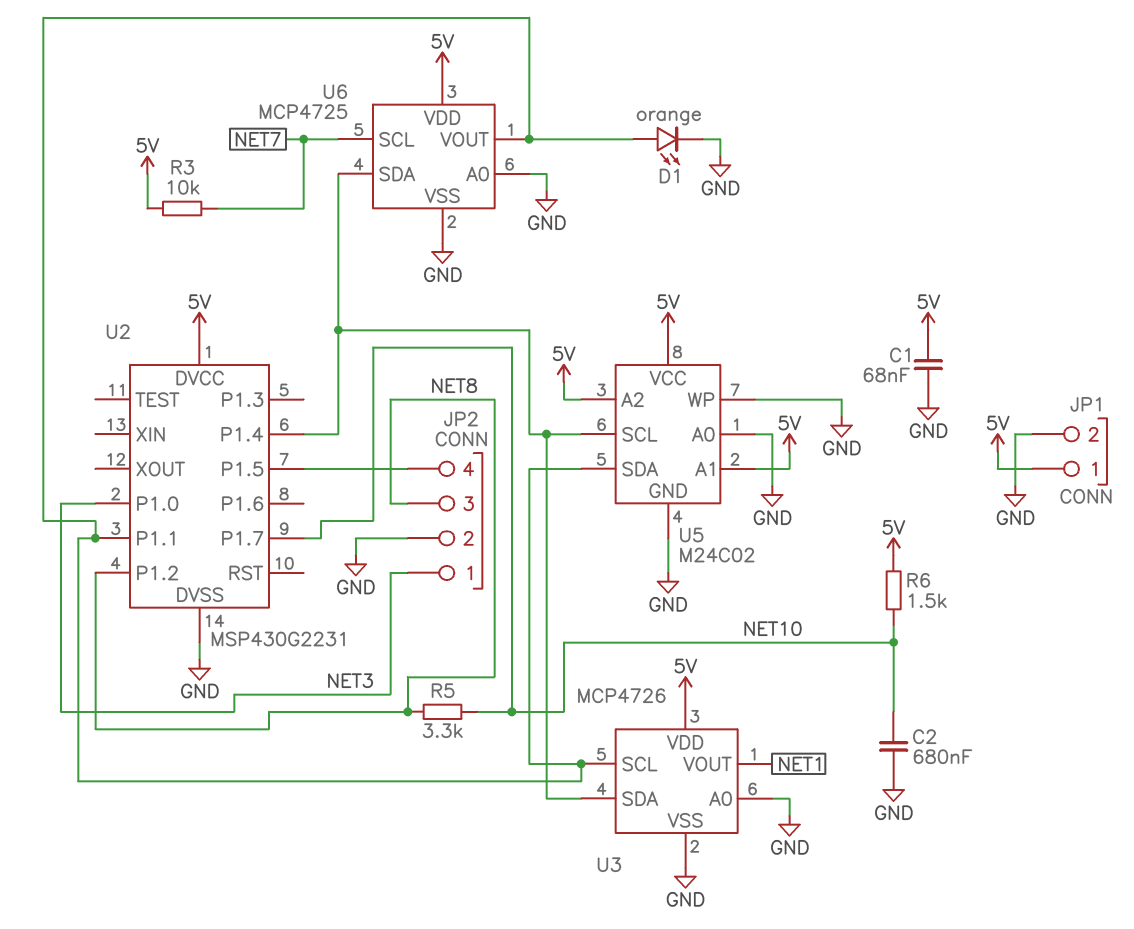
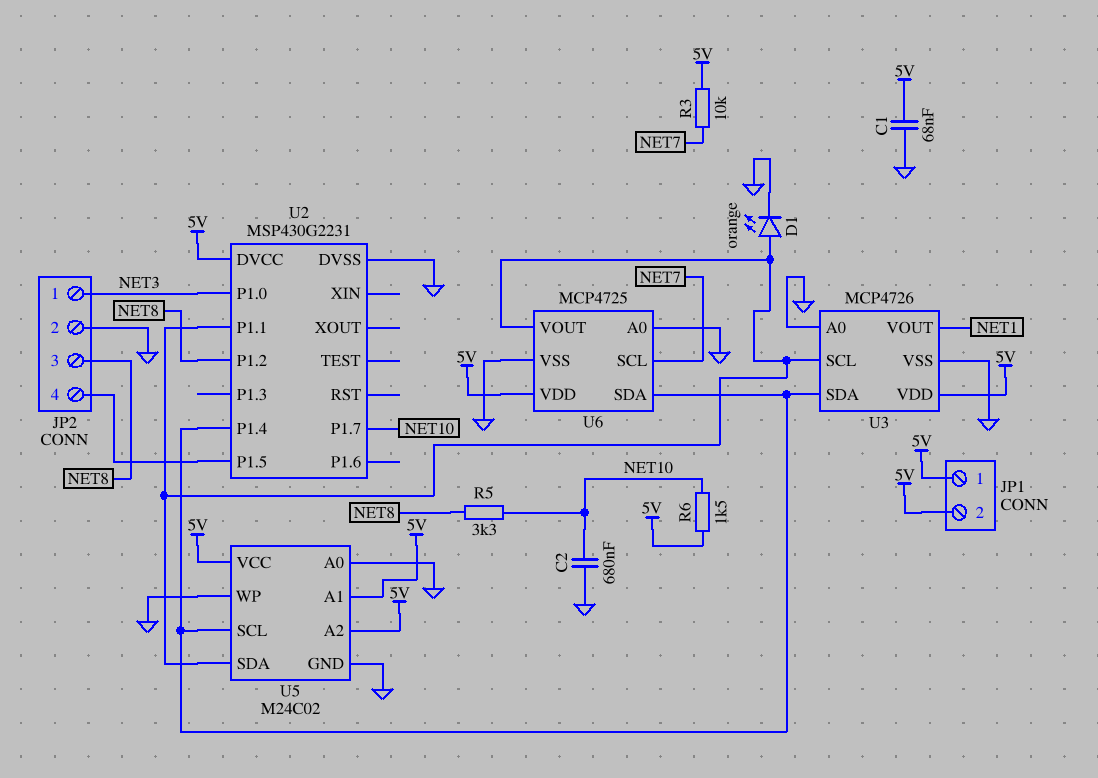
JP1 pin 2: GND -> 5V

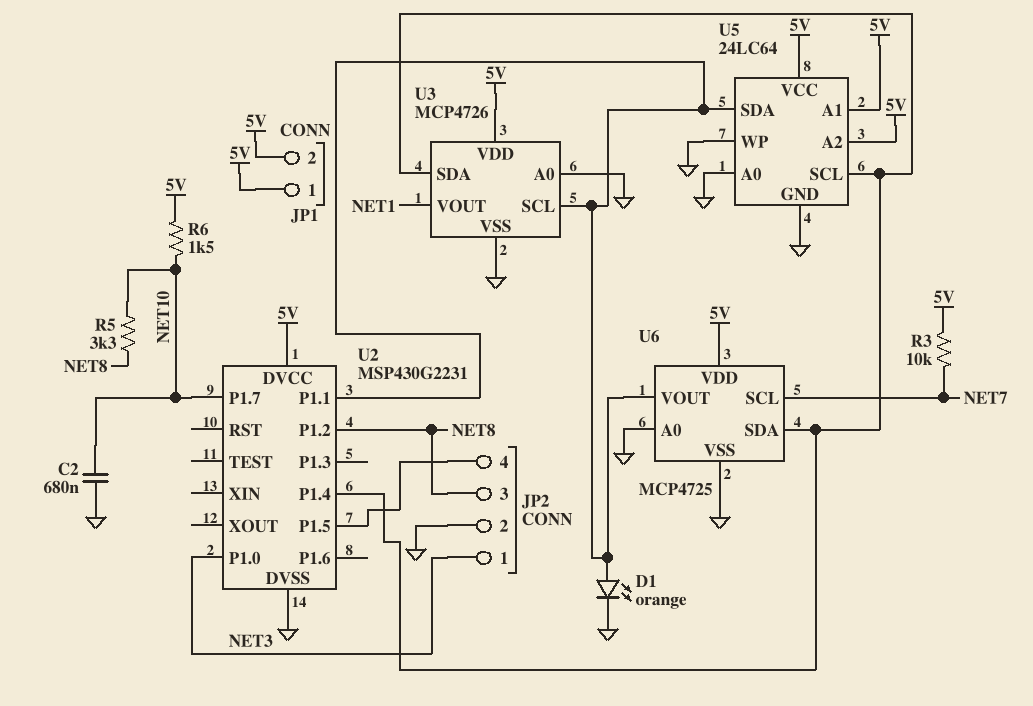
C1: 68nF (5V, GND) -> none
U5: M24C02 -> 24LC64

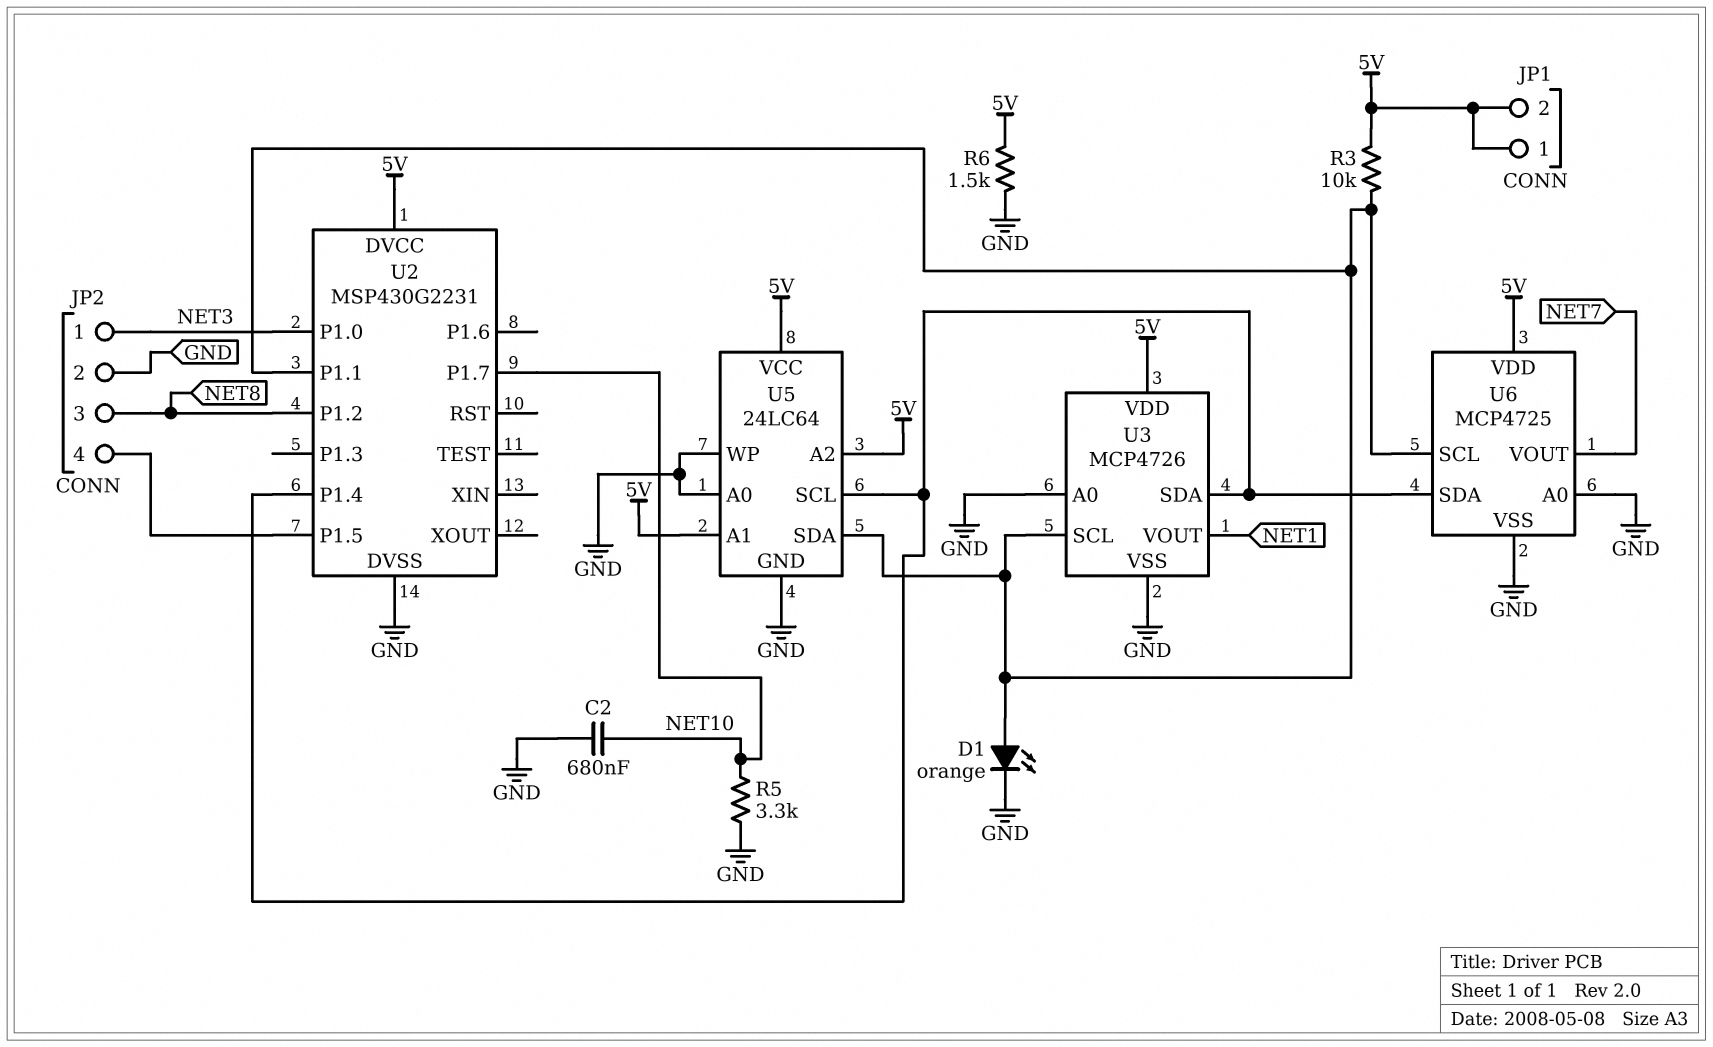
R3: 10k (5V, NET7) -> 10k (5V, U2/P1.1)
R5: 3.3k (NET8, NET10) -> 3.3k (GND, NET10)
R6: 1.5k (5V, NET10) -> 1.5k (5V, GND)
U6 pin SCL: NET7 -> U2/P1.1
U6 pin VOUT: U2/P1.1 -> NET7

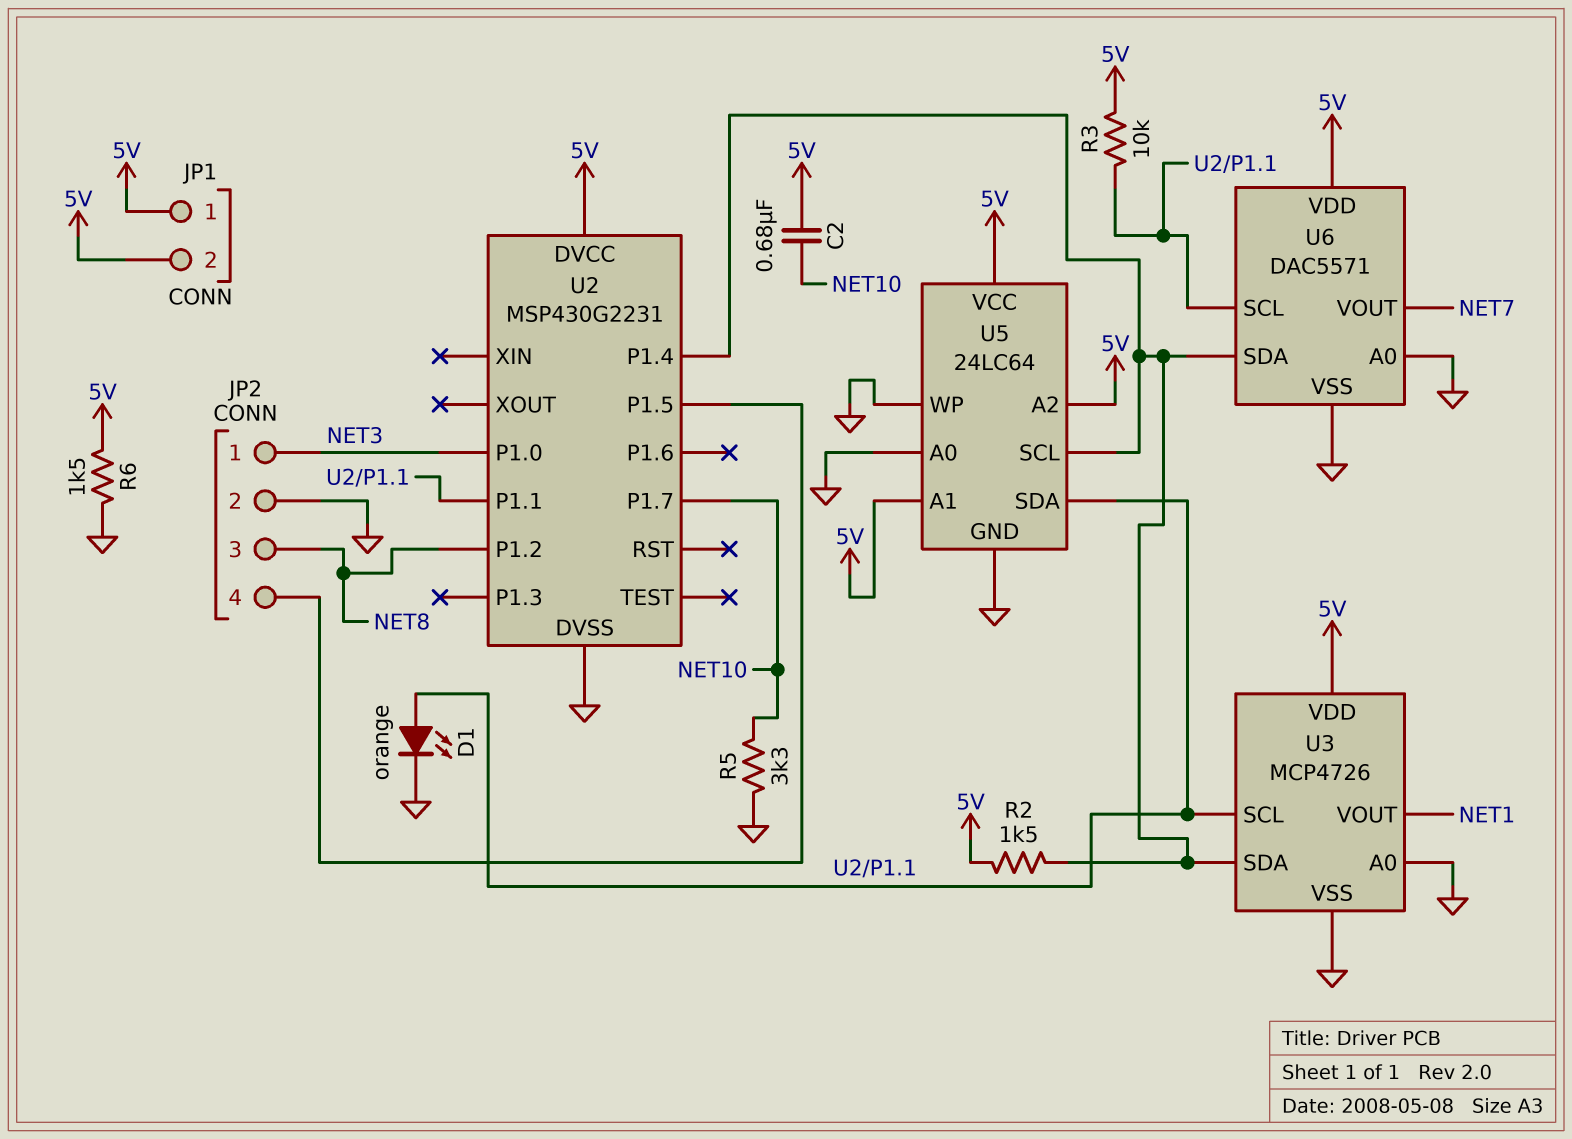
C2: 680nF (GND, NET10) -> 680nF (5V, NET10)
R2: none -> 1.5k (5V, U2/P1.4)
U6: MCP4725 -> DAC5571

